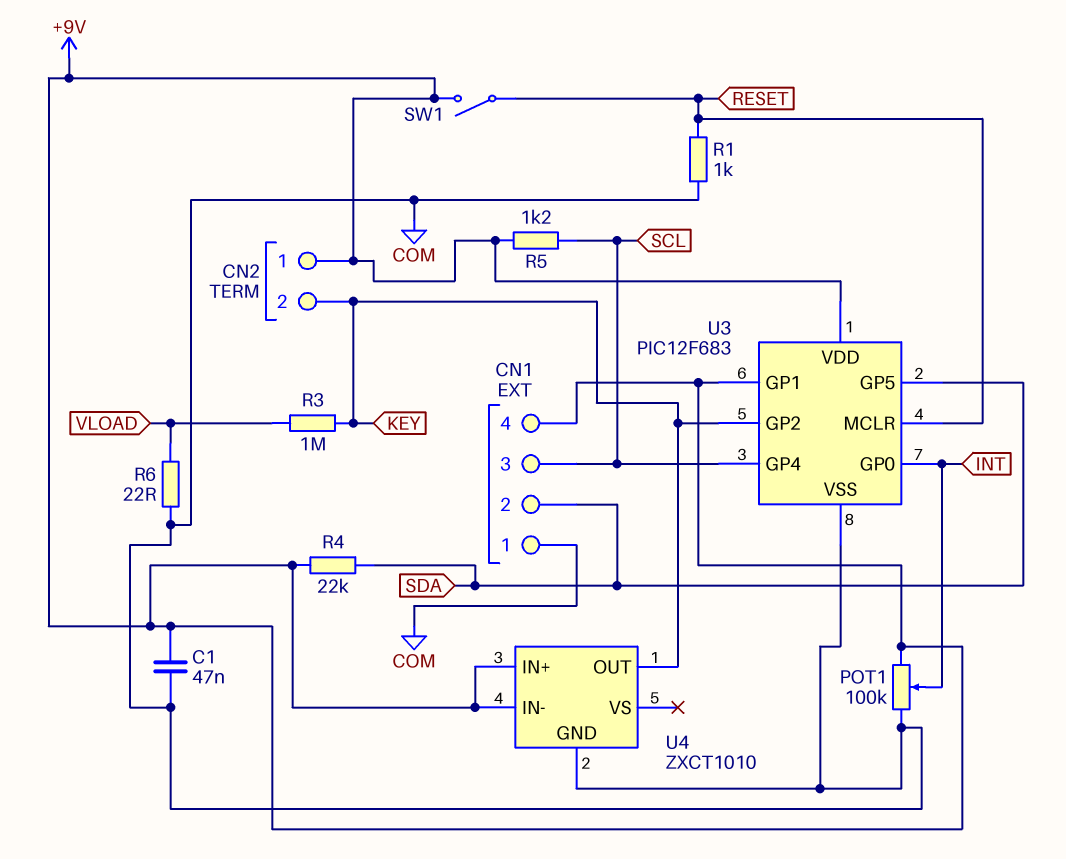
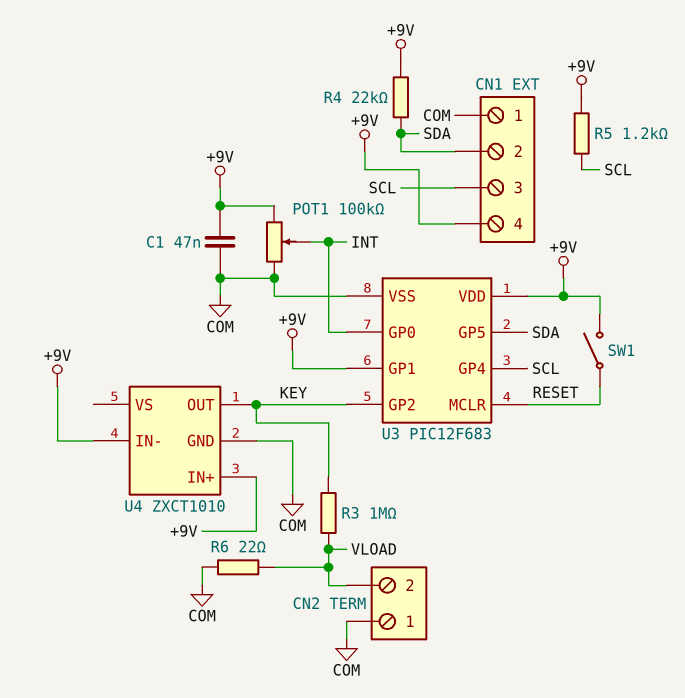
CN2 pin 1: +9V -> COM
CN2 pin 2: KEY -> VLOAD
R1: 1k (COM, RESET) -> none

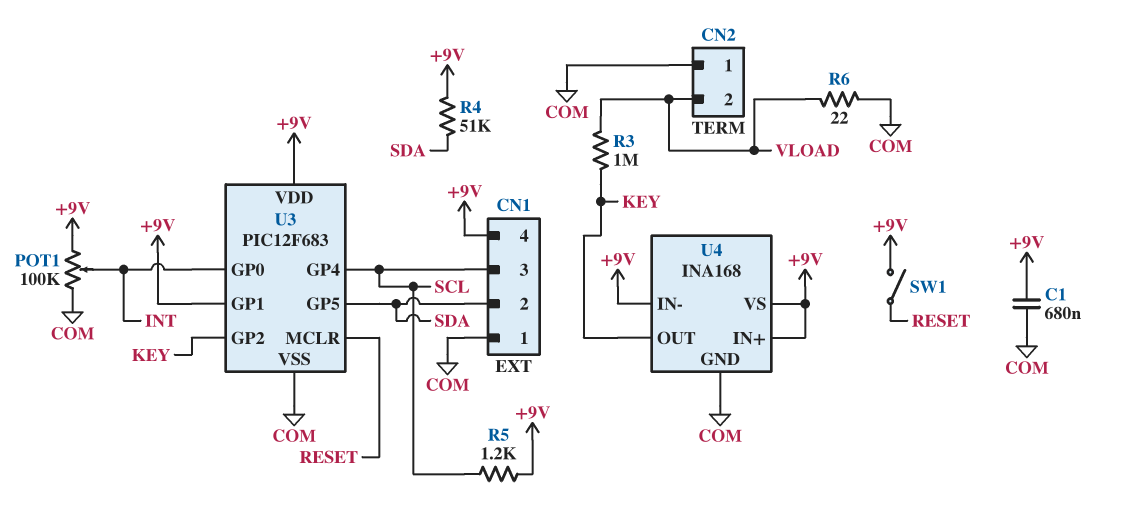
C1: 47nF (+9V, COM) -> 680nF (+9V, COM)
R4: 22k (+9V, SDA) -> 51k (+9V, SDA)
U4: ZXCT1010 -> INA168
U4 pin VS: none -> +9V

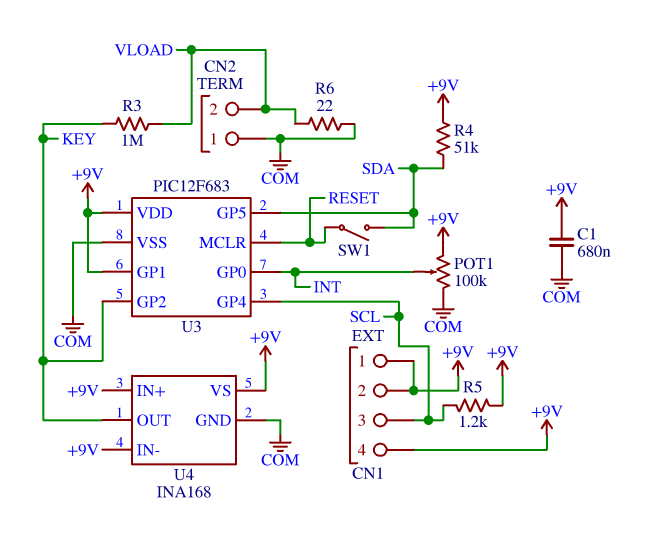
CN1 pin 1: COM -> +9V
CN1 pin 2: SDA -> +9V
SW1: switch (+9V, RESET) -> switch (RESET, SDA)

